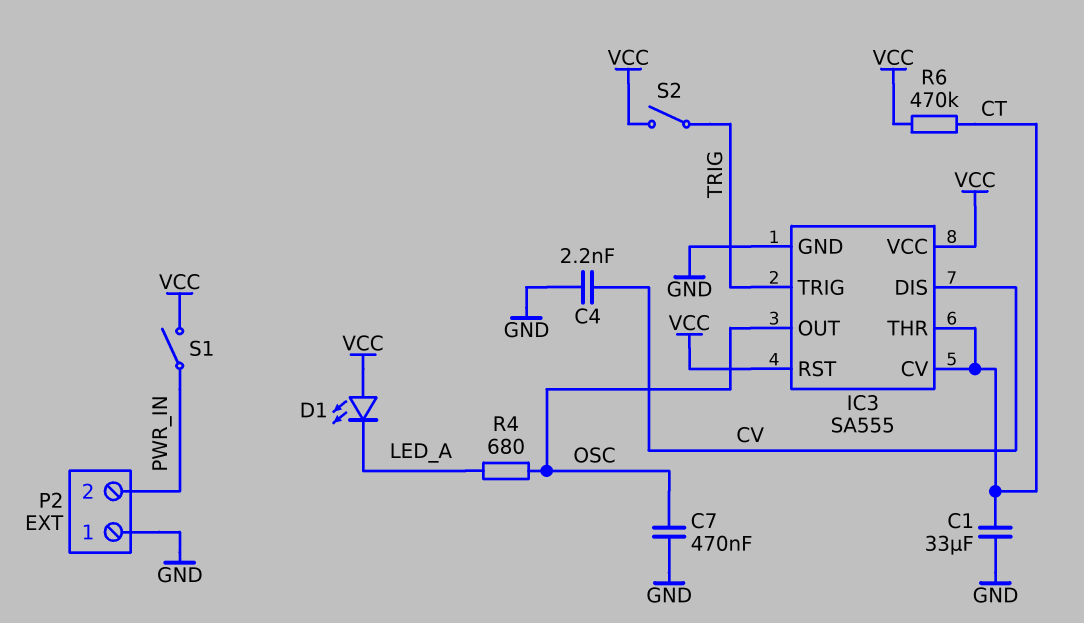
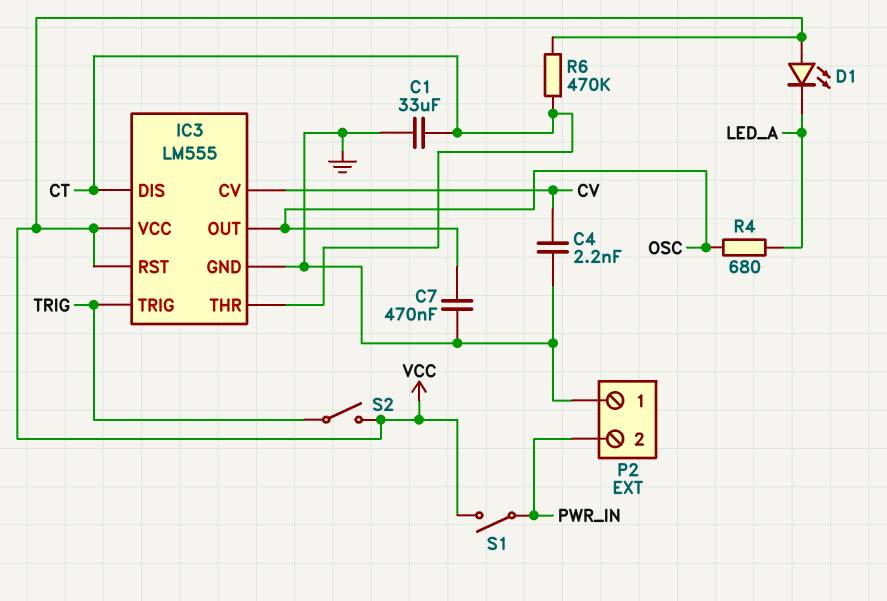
IC3: SA555 -> LM555
IC3 pin CV: CT -> CV
IC3 pin DIS: CV -> CT

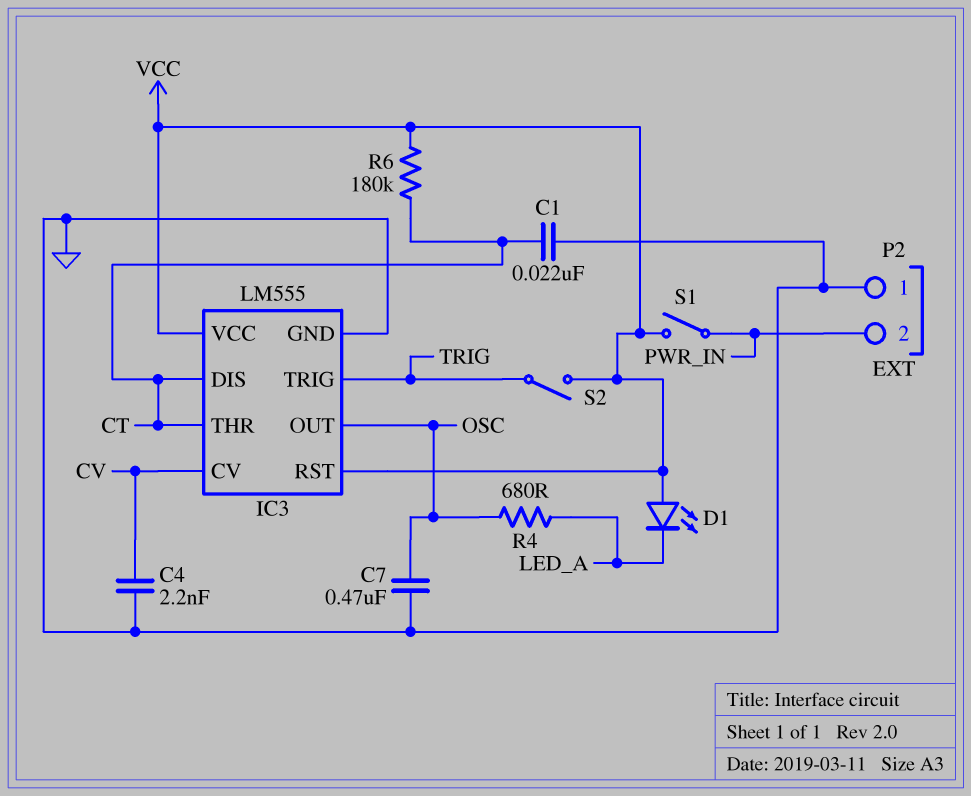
C1: 33uF (CT, GND) -> 22nF (CT, GND)
R6: 470k (CT, VCC) -> 180k (CT, VCC)

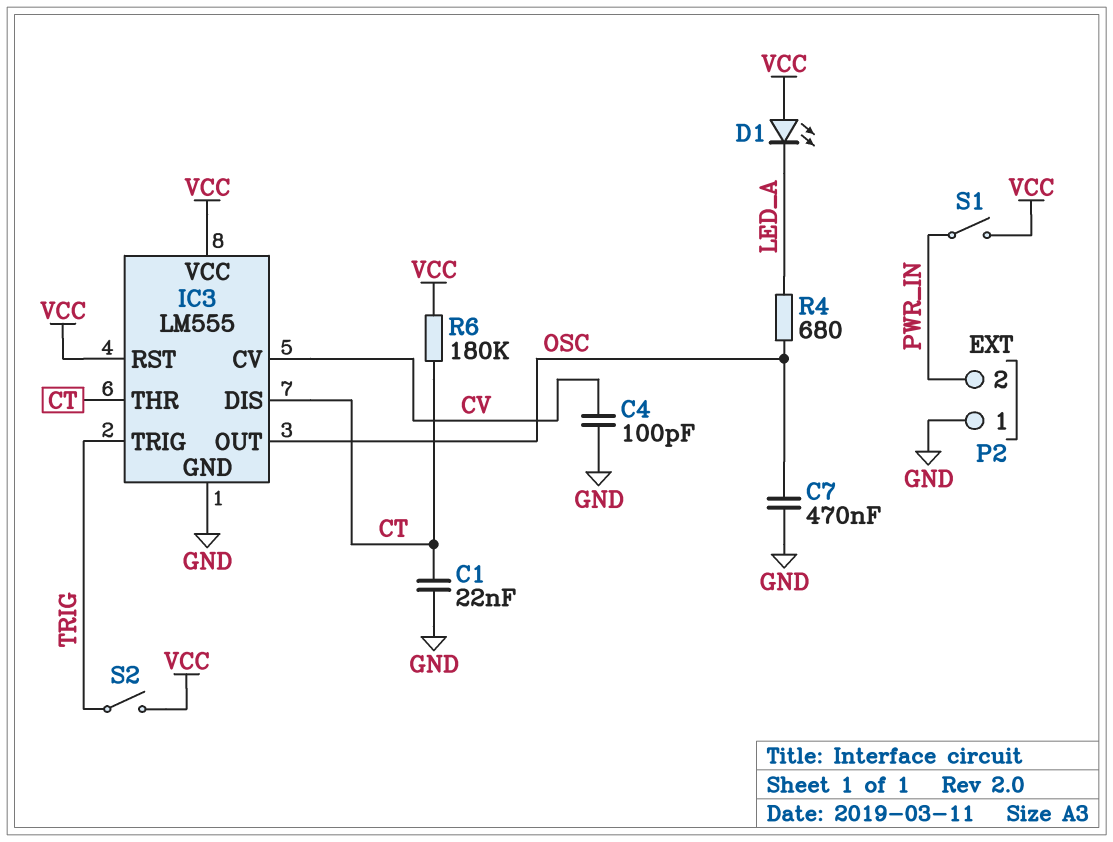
C4: 2.2nF (CV, GND) -> 100pF (CV, GND)

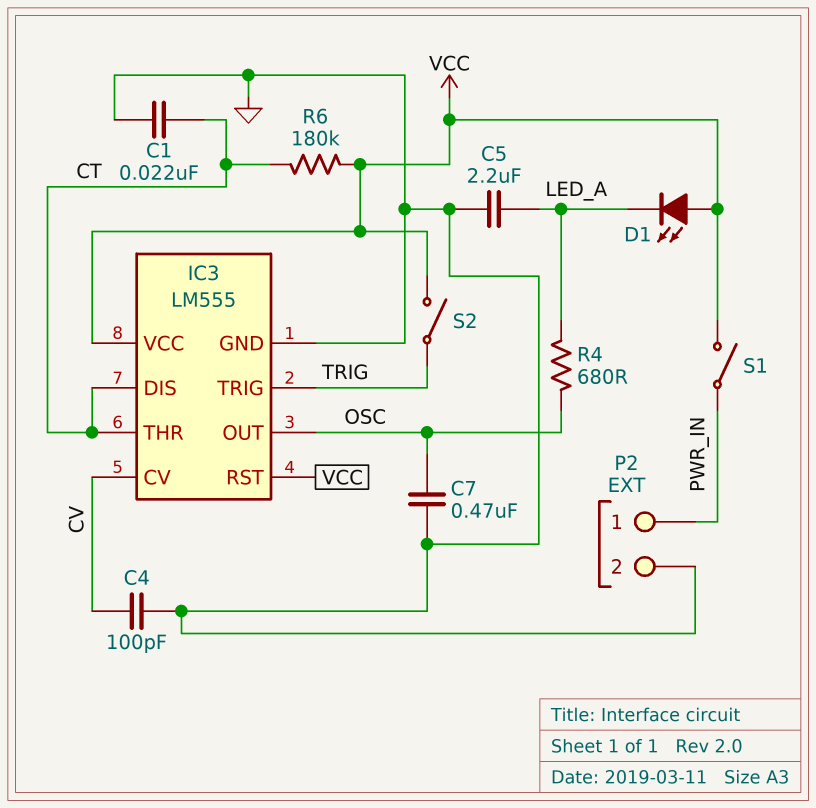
C5: none -> 2.2uF (GND, LED_A)
P2 pin 1: GND -> PWR_IN
P2 pin 2: PWR_IN -> GND

